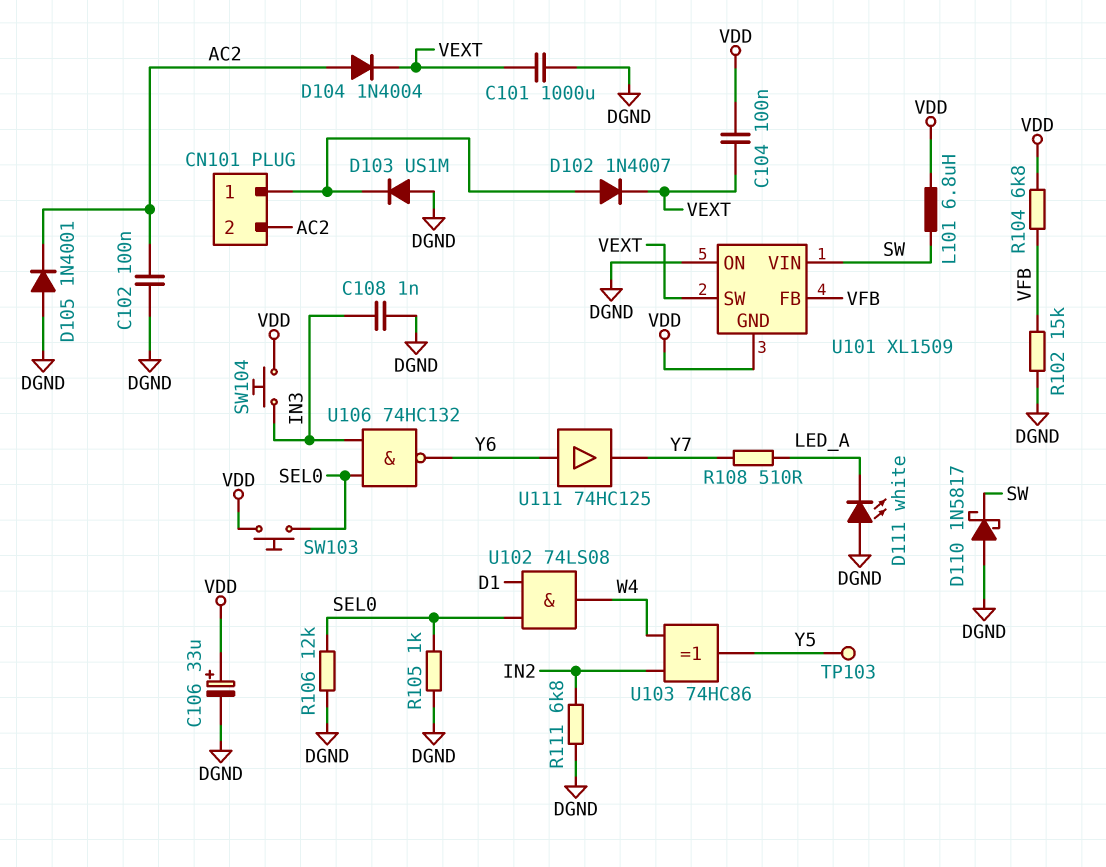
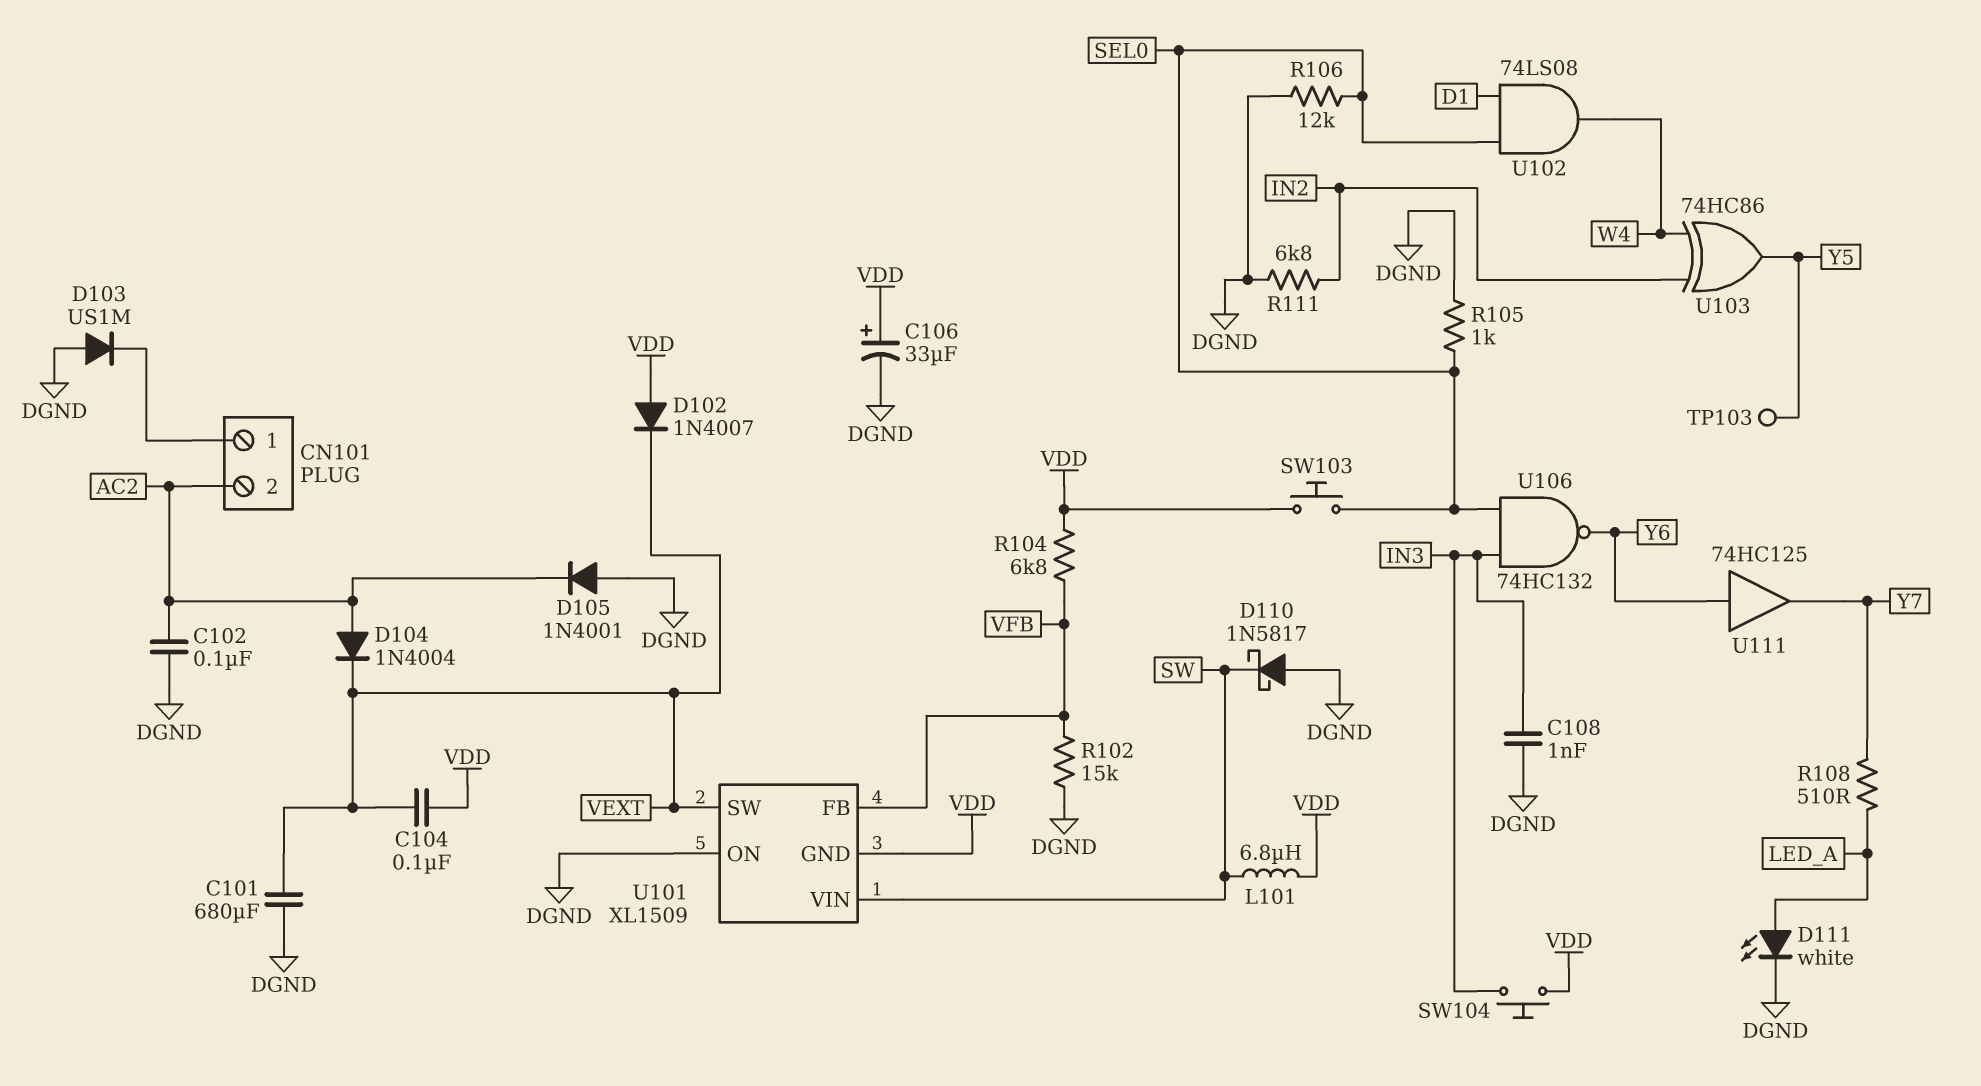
C101: 1000uF (DGND, VEXT) -> 680uF (DGND, VEXT)
D102: diode 1N4007 (A CN101/1, K VEXT) -> diode 1N4007 (A VDD, K VEXT)
D111: LED white (A DGND, K LED_A) -> LED white (A LED_A, K DGND)

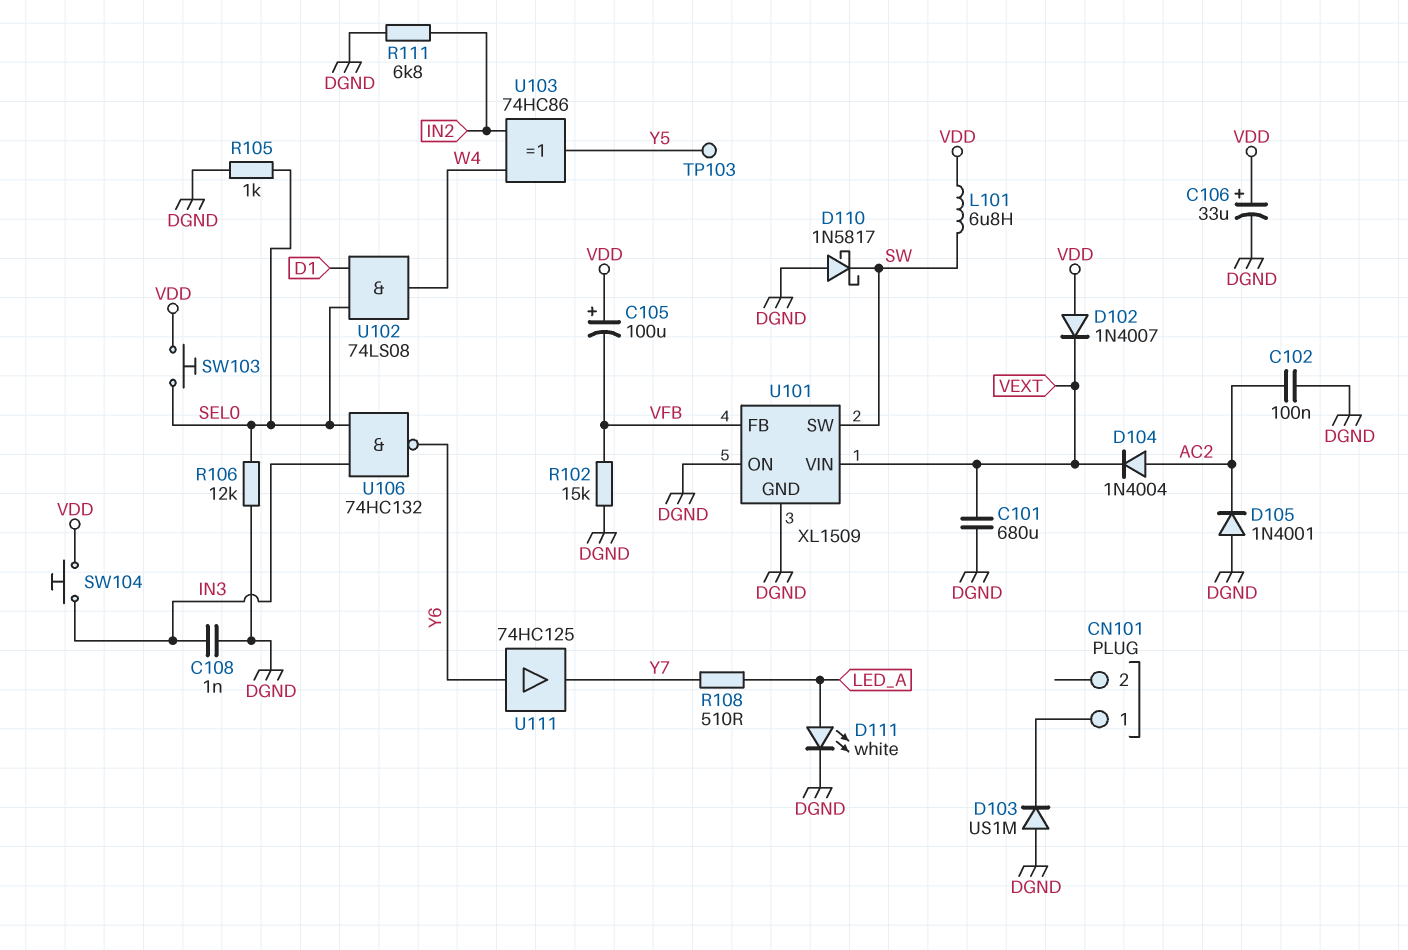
C104: 100nF (VDD, VEXT) -> none
C105: none -> 100uF (plus VDD, minus VFB)
CN101 pin 2: AC2 -> none
R104: 6.8k (VDD, VFB) -> none
U101 pin GND: VDD -> DGND
U101 pin SW: VEXT -> SW
U101 pin VIN: SW -> VEXT

